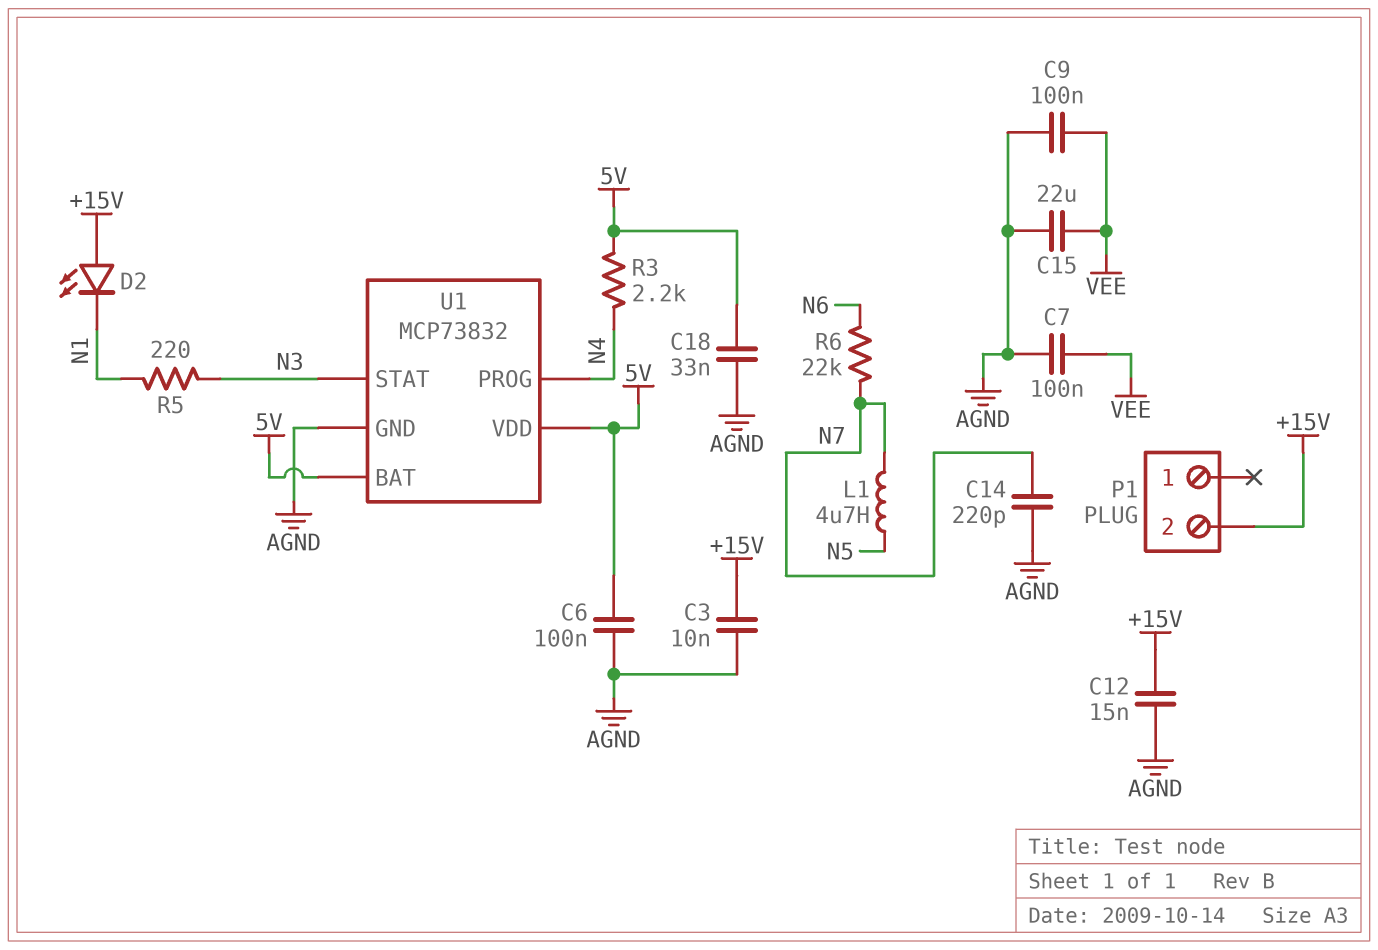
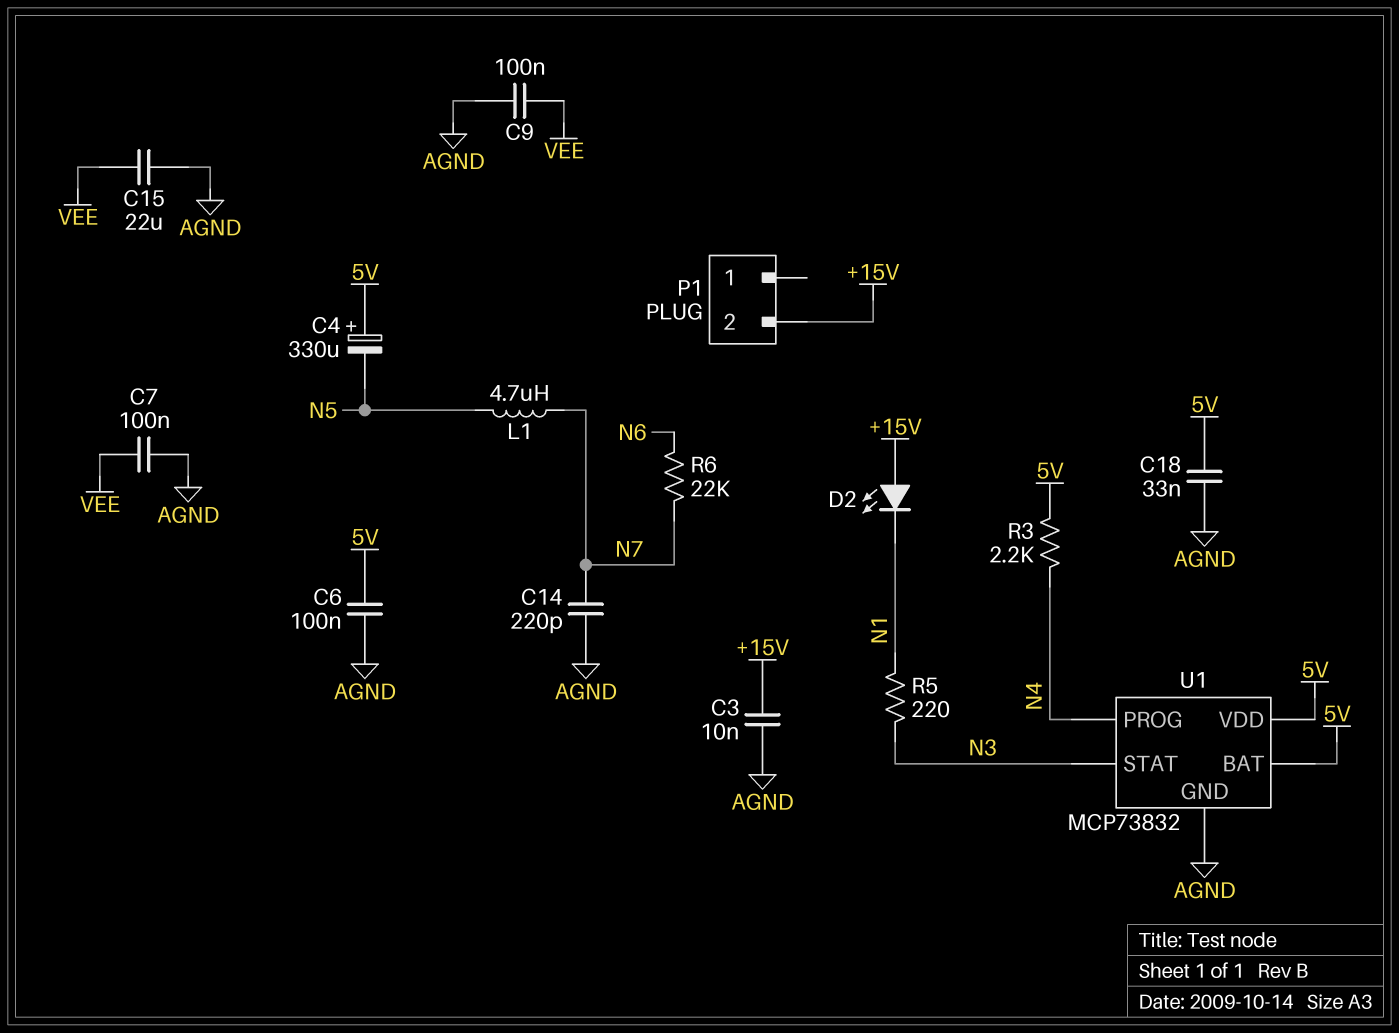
C4: none -> 330uF (plus 5V, minus N5)
C12: 15nF (+15V, AGND) -> none

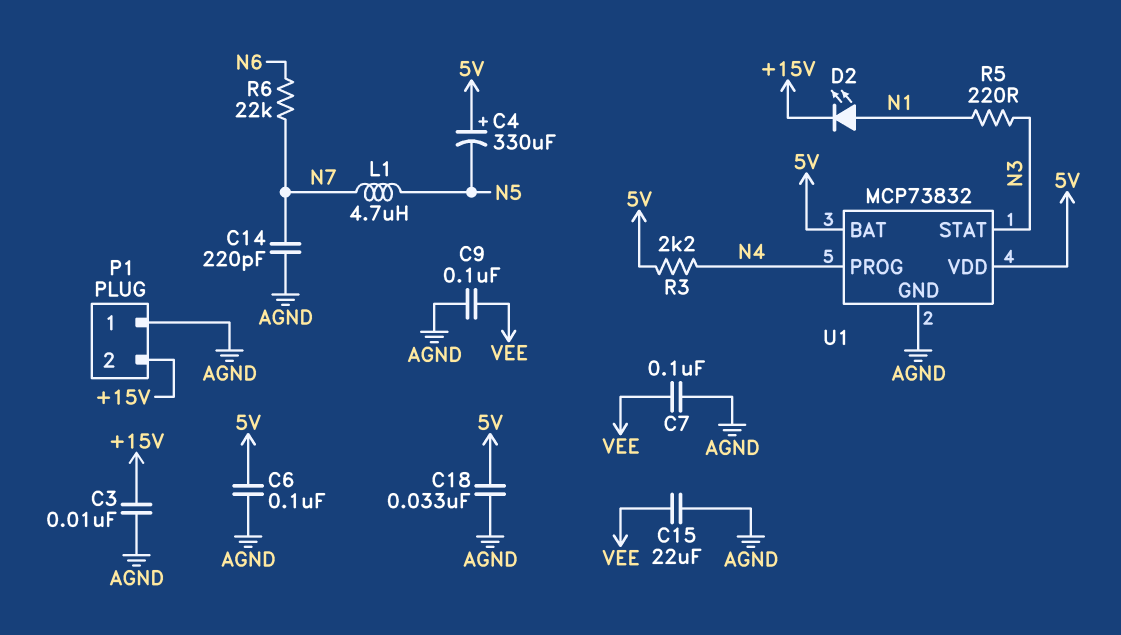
D2: LED (A +15V, K N1) -> LED (A N1, K +15V)
P1 pin 1: none -> AGND

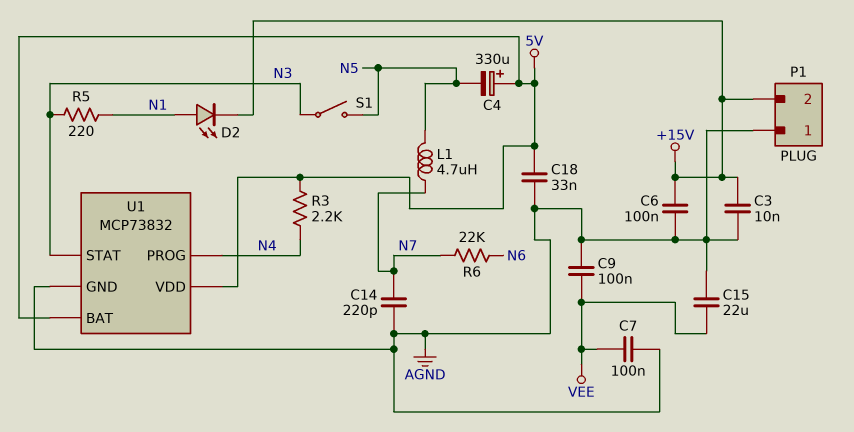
C6: 100nF (5V, AGND) -> 100nF (+15V, AGND)
S1: none -> switch (N3, N5)

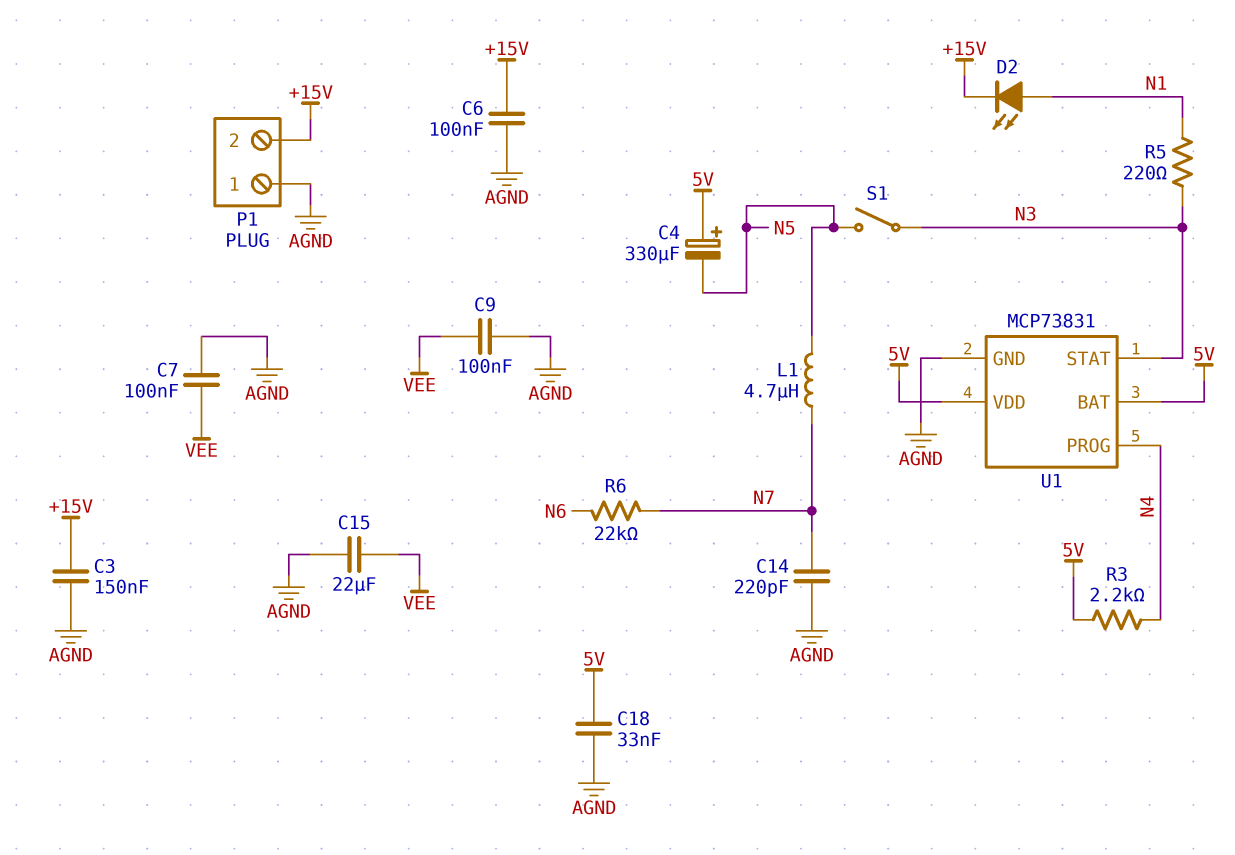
C3: 10nF (+15V, AGND) -> 150nF (+15V, AGND)
U1: MCP73832 -> MCP73831

